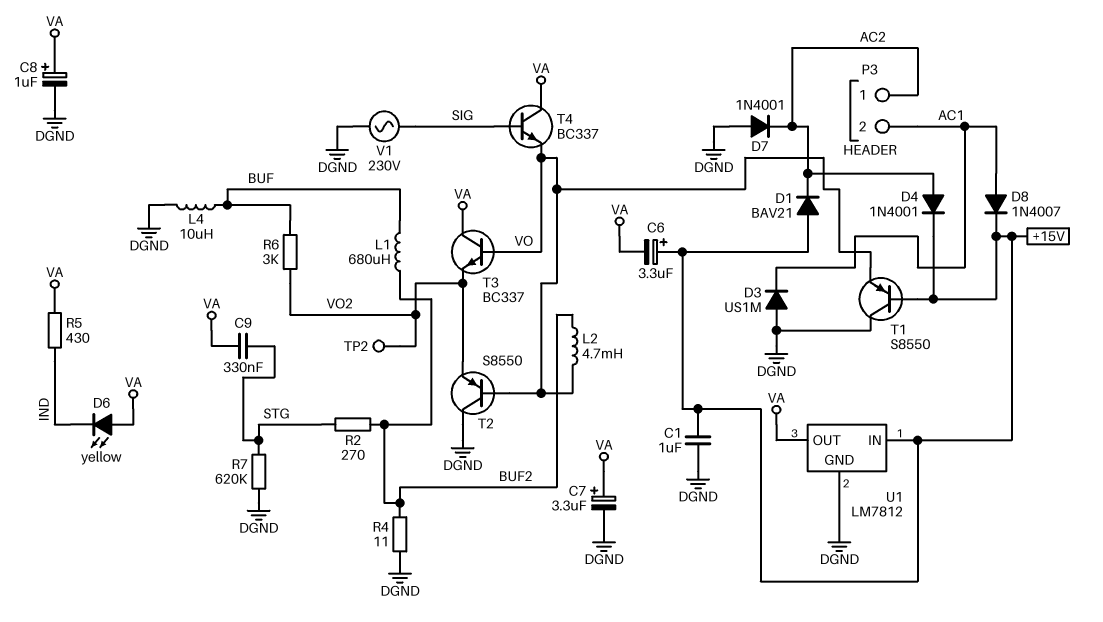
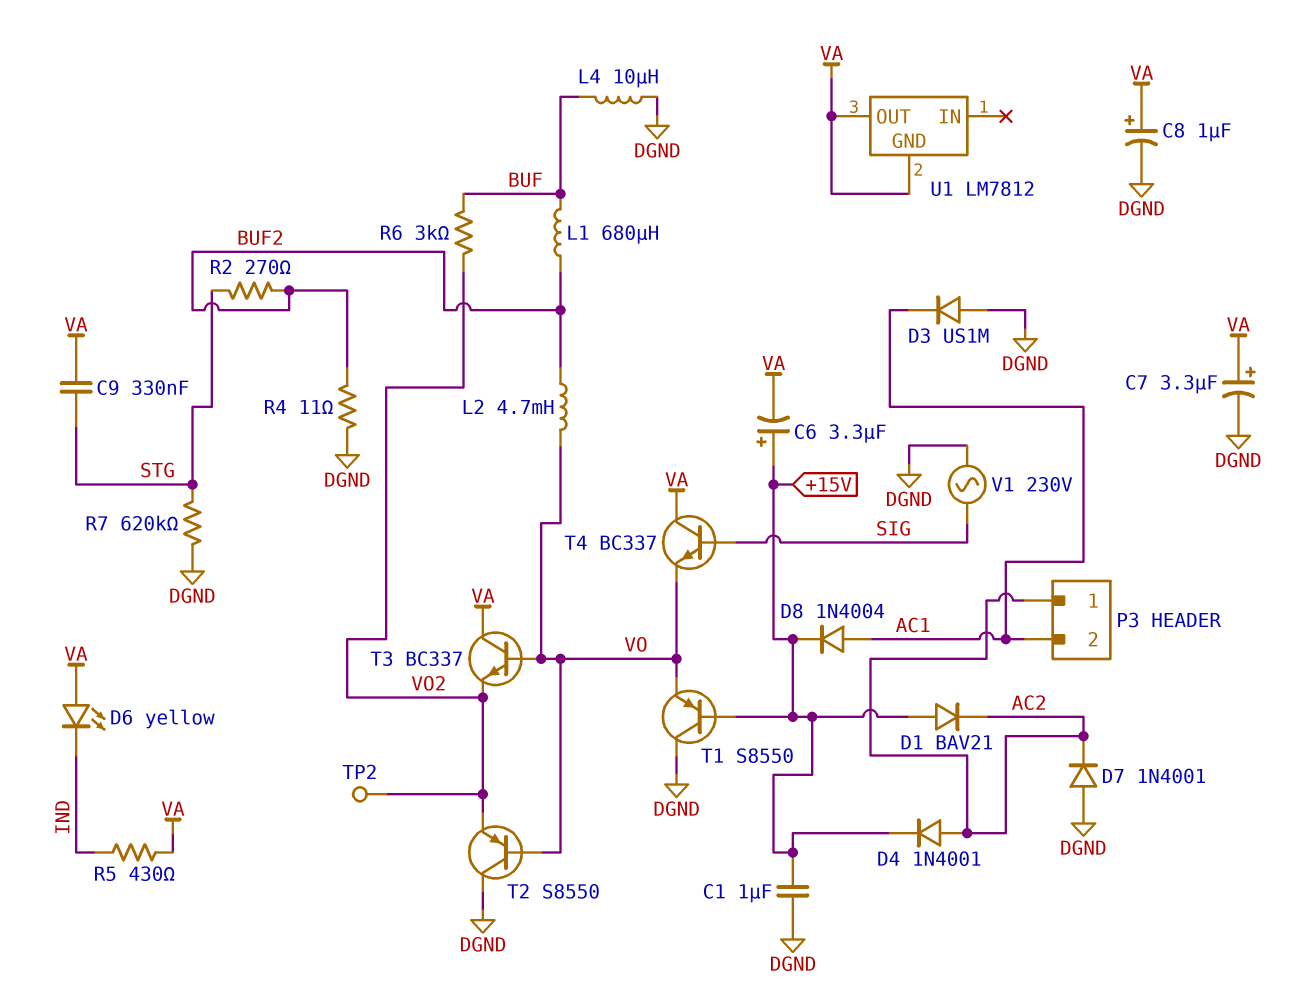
D8: diode 1N4007 (A AC1, K +15V) -> diode 1N4004 (A AC1, K +15V)
U1 pin GND: DGND -> VA
U1 pin IN: +15V -> none

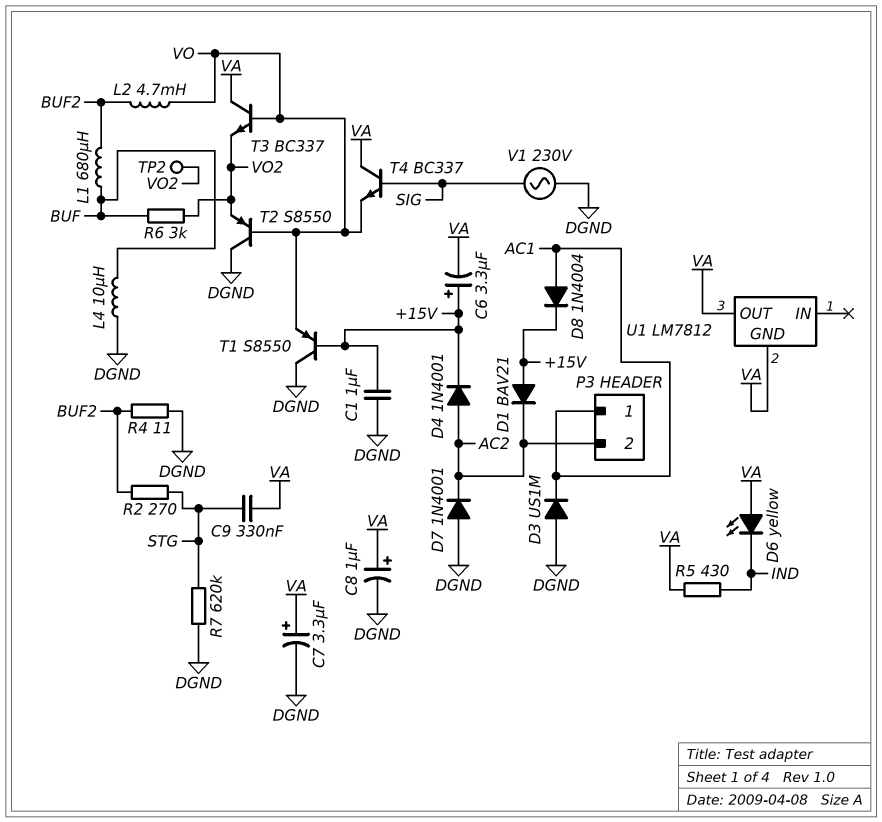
P3 pin 1: AC2 -> AC1
P3 pin 2: AC1 -> AC2

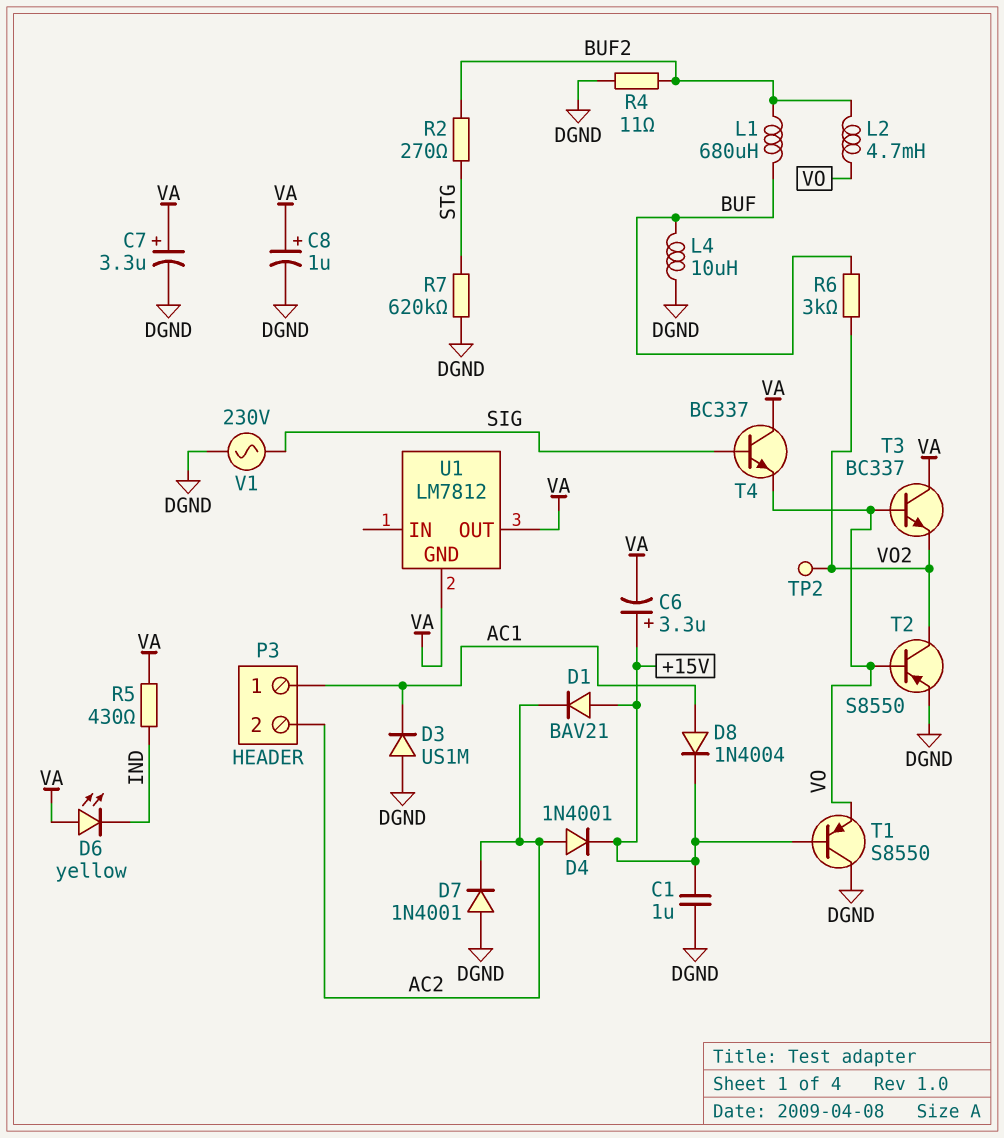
C9: 330nF (STG, VA) -> none
T2: PNP S8550 (B VO, C DGND, E VO2) -> PNP S8550 (B VO, C VO2, E DGND)

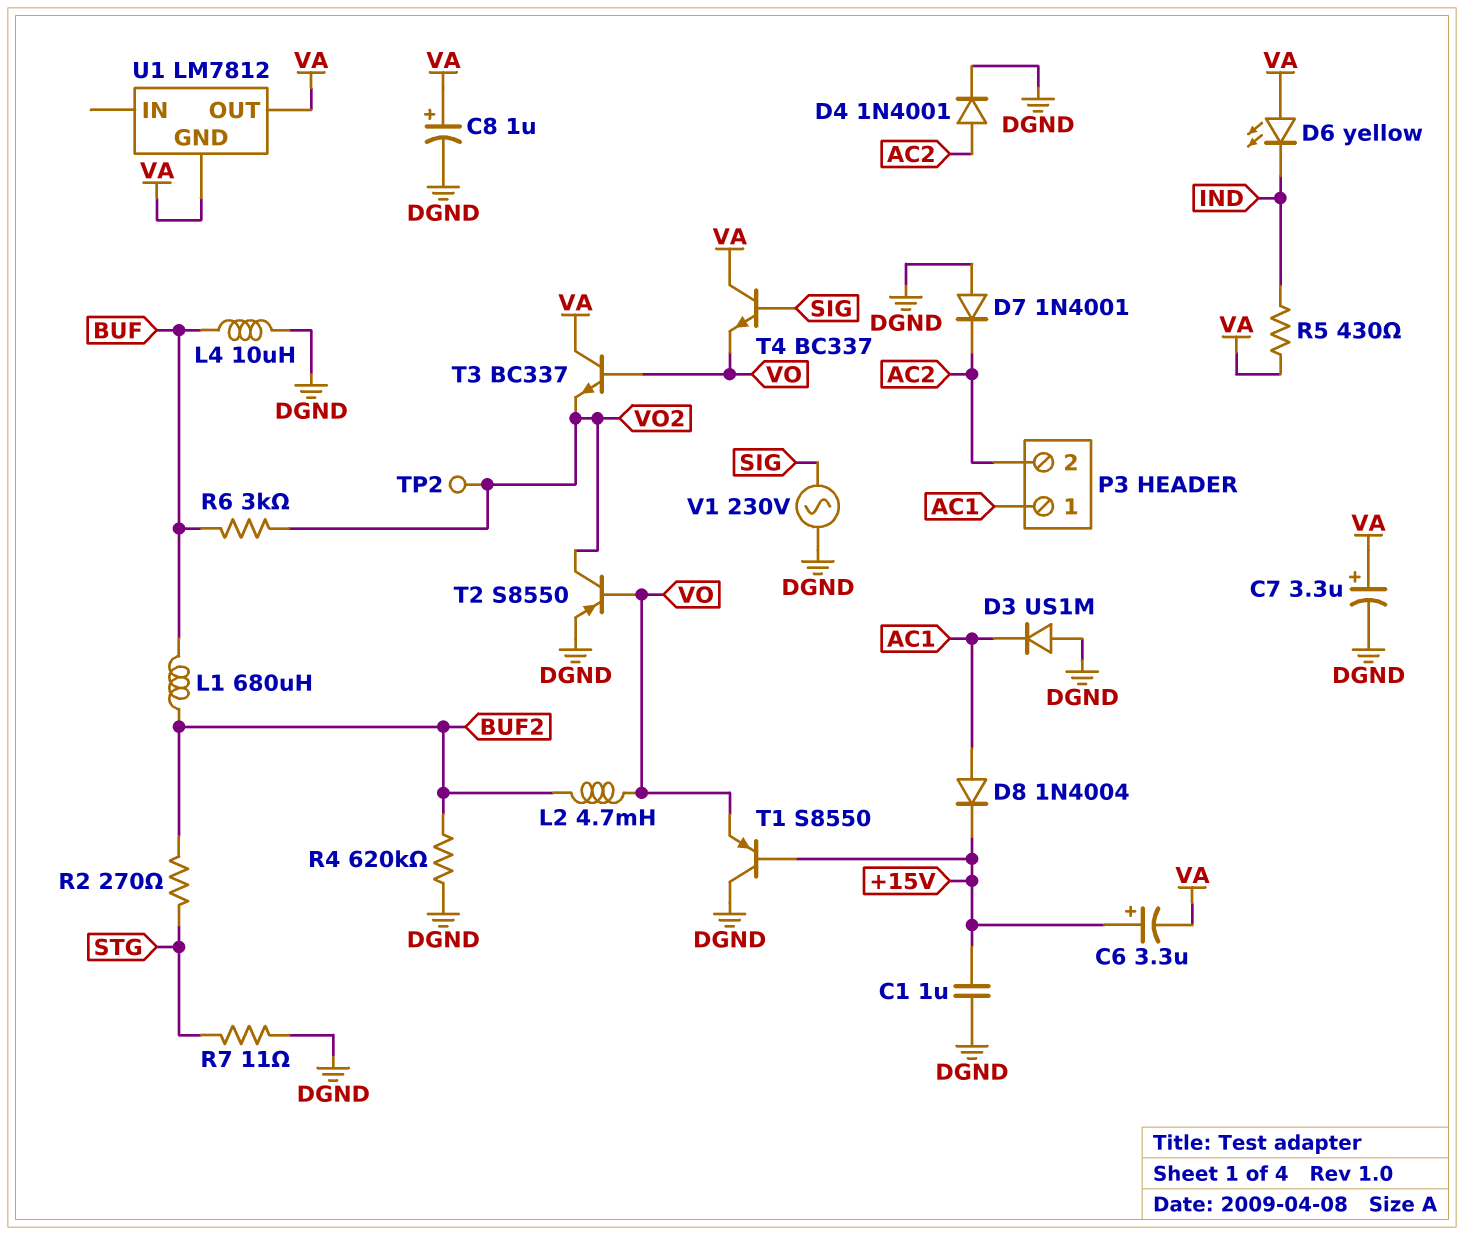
D1: diode BAV21 (A +15V, K AC2) -> none
D4: diode 1N4001 (A AC2, K +15V) -> diode 1N4001 (A AC2, K DGND)
R4: 11 (BUF2, DGND) -> 620k (BUF2, DGND)
R7: 620k (DGND, STG) -> 11 (DGND, STG)

